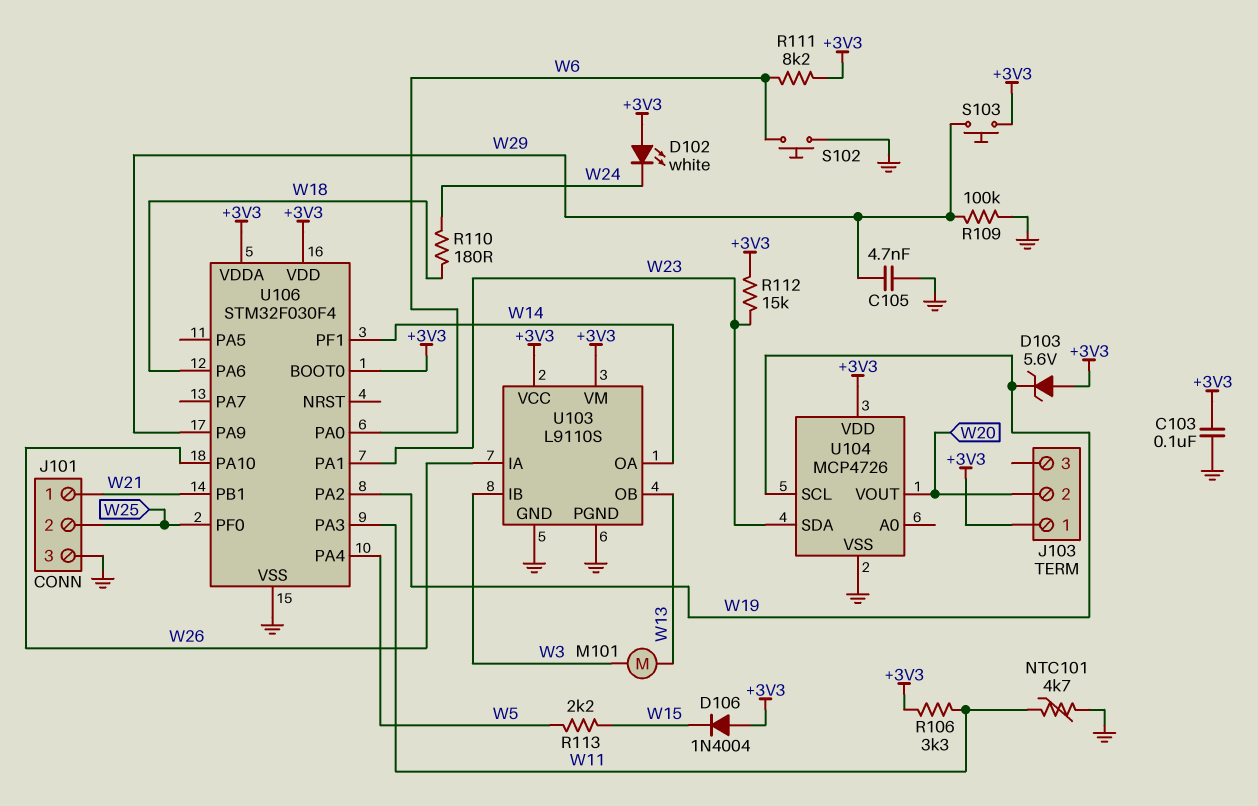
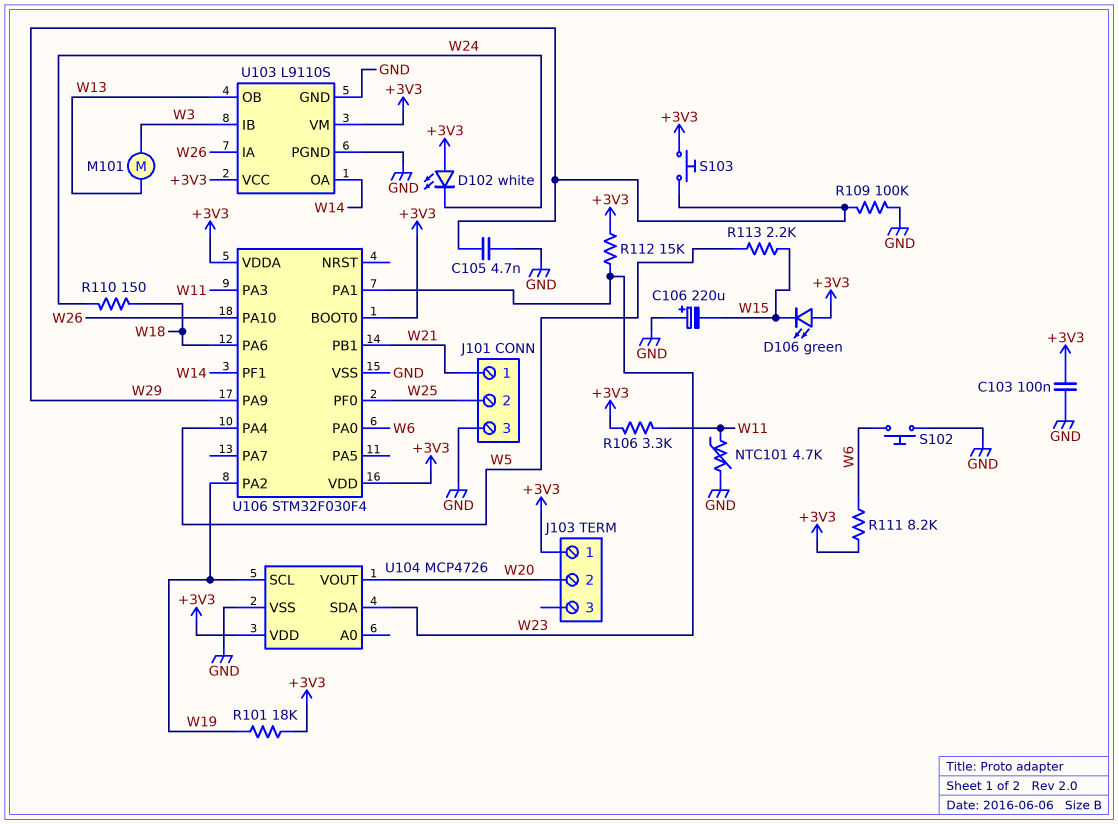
C106: none -> 220uF (plus GND, minus W15)
D103: zener 5.6V (A +3V3, K W19) -> none
D106: diode 1N4004 (A +3V3, K W15) -> LED green (A +3V3, K W15)
R101: none -> 18k (+3V3, W19)
R110: 180 (W18, W24) -> 150 (W18, W24)

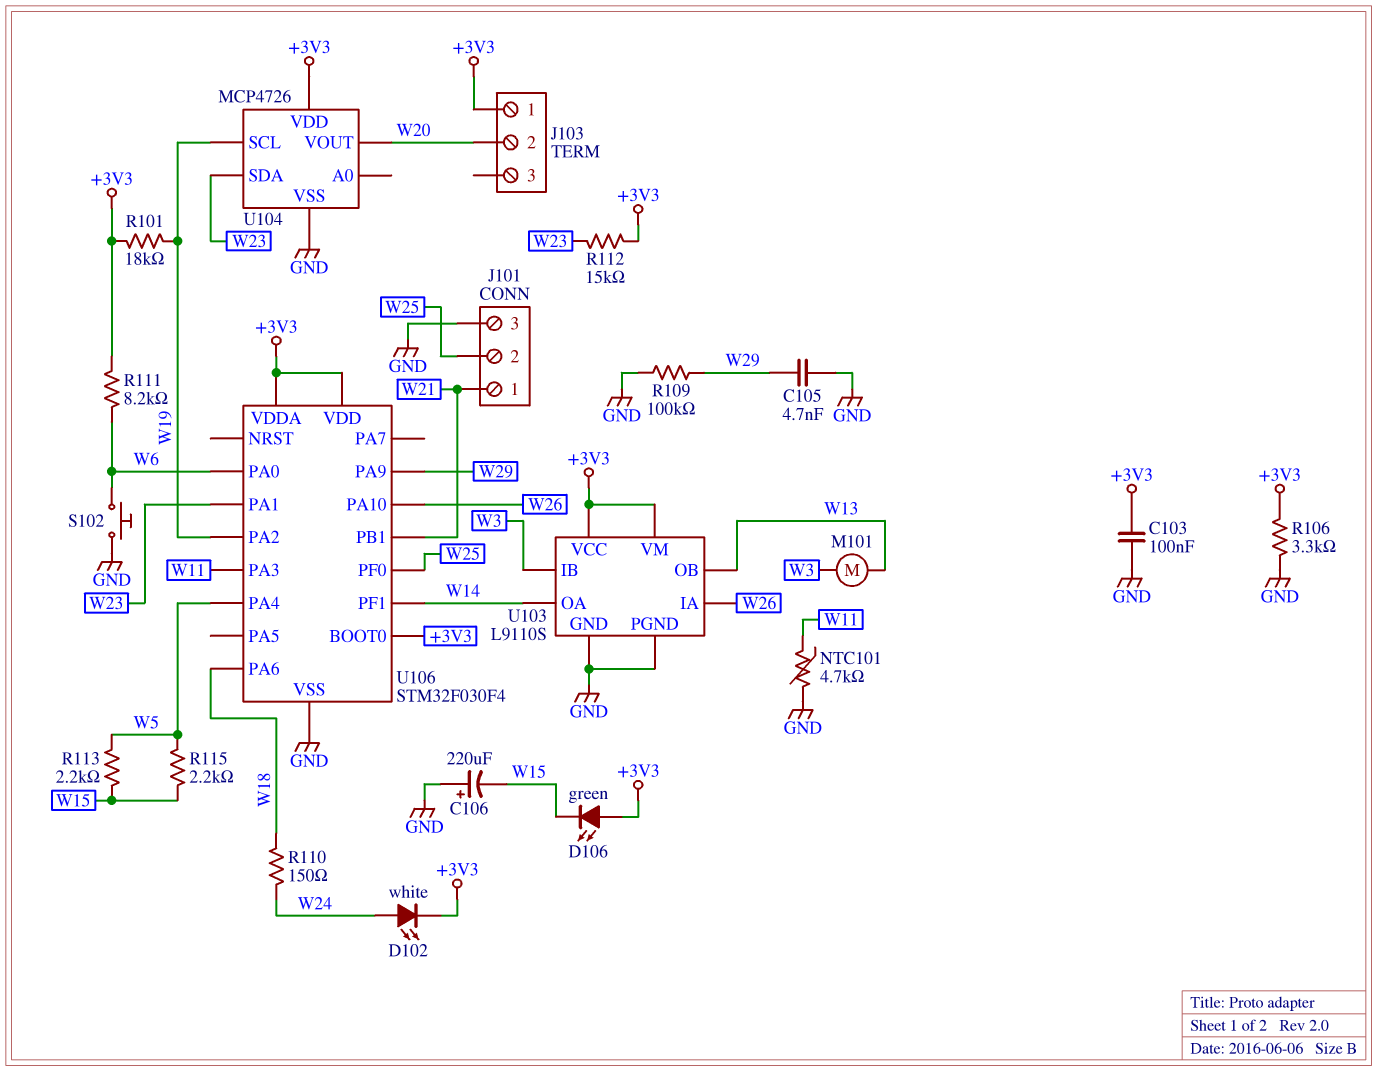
D102: LED white (A +3V3, K W24) -> LED white (A W24, K +3V3)
R106: 3.3k (+3V3, W11) -> 3.3k (+3V3, GND)
R115: none -> 2.2k (W5, W15)
S103: button (+3V3, W29) -> none

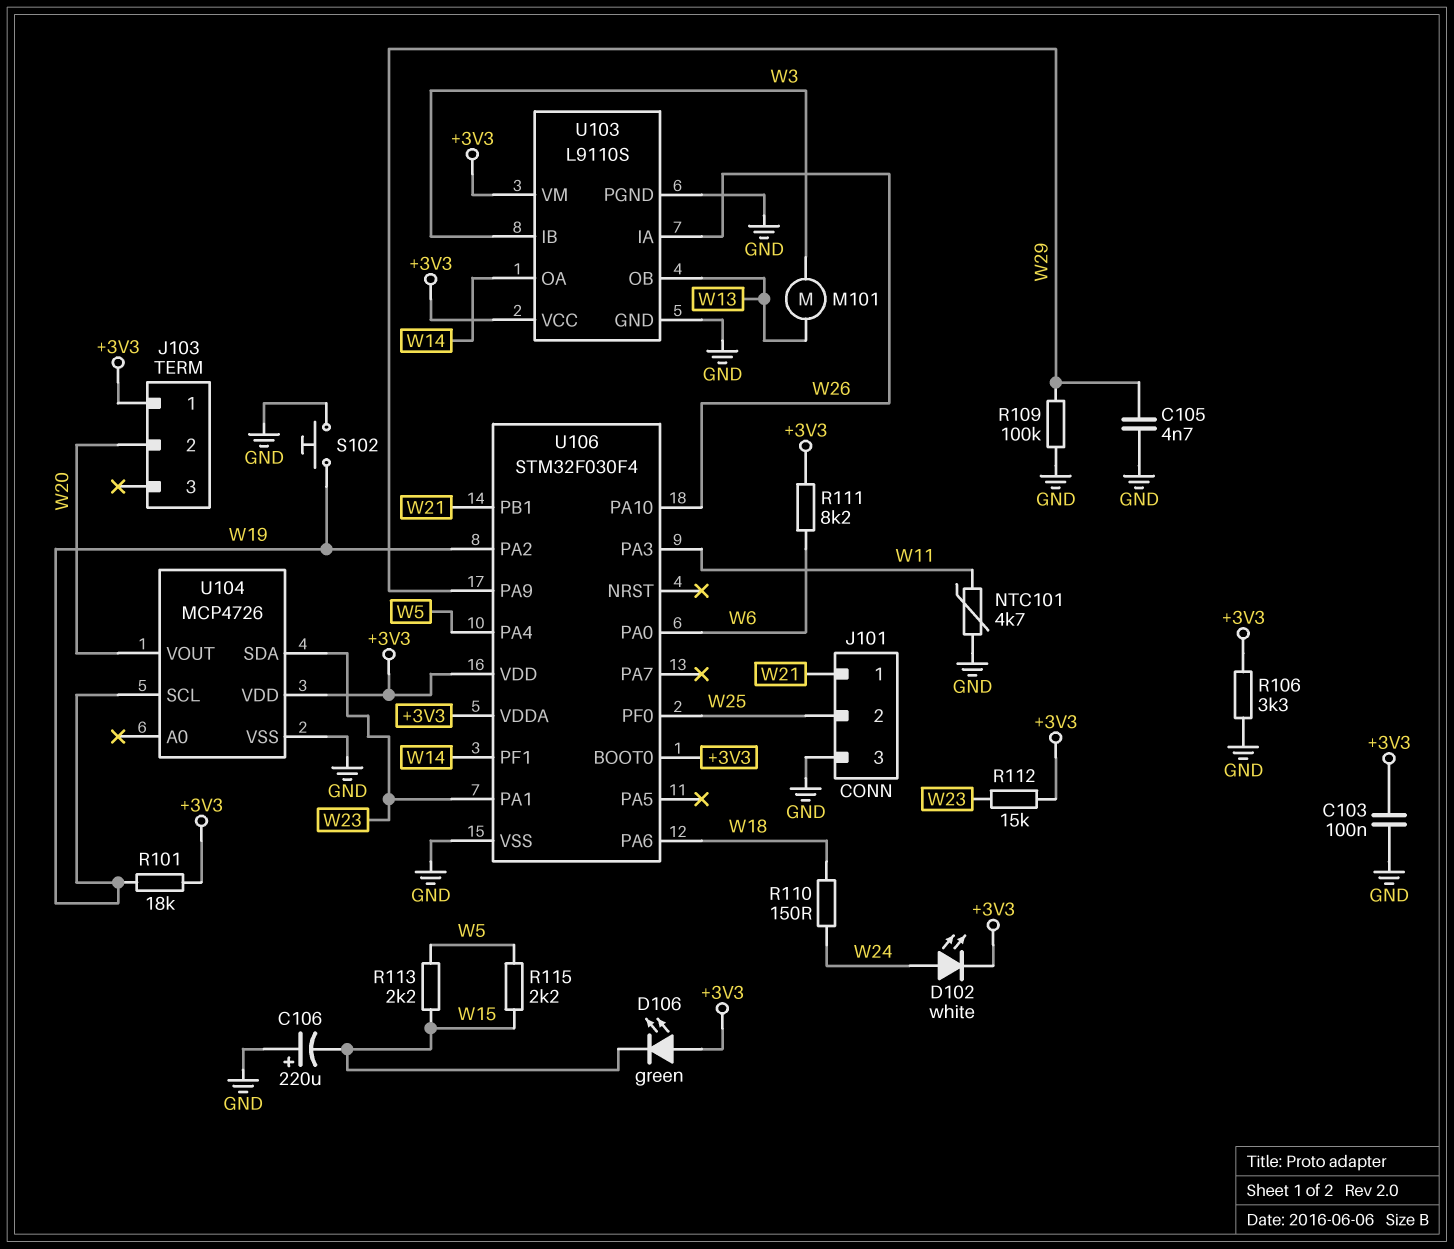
S102: button (GND, W6) -> button (GND, W19)

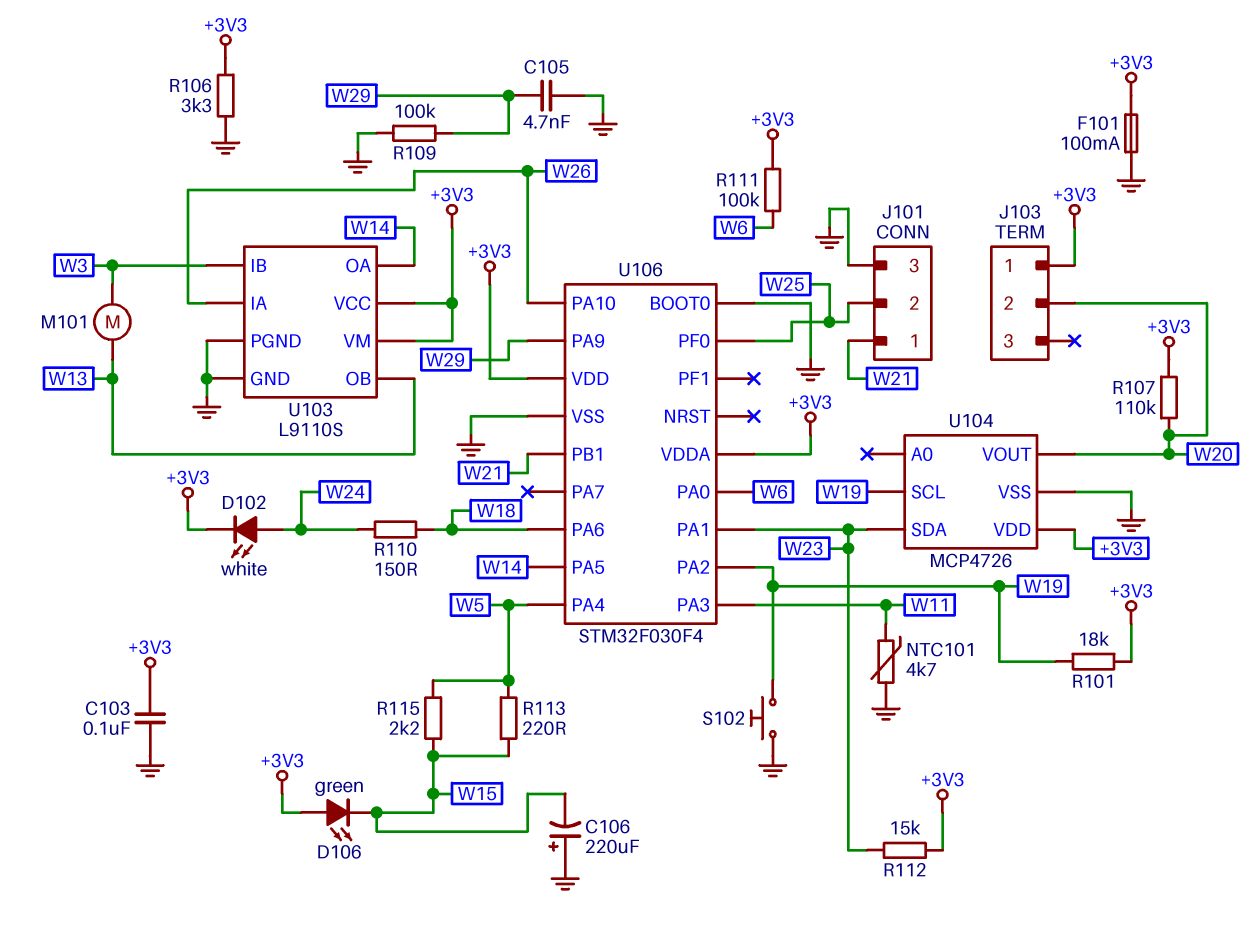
F101: none -> 100mA (+3V3, GND)
R107: none -> 110k (+3V3, W20)
R111: 8.2k (+3V3, W6) -> 100k (+3V3, W6)
R113: 2.2k (W5, W15) -> 220 (W5, W15)
U106 pin BOOT0: +3V3 -> GND
U106 pin PA5: none -> W14
U106 pin PF1: W14 -> none

